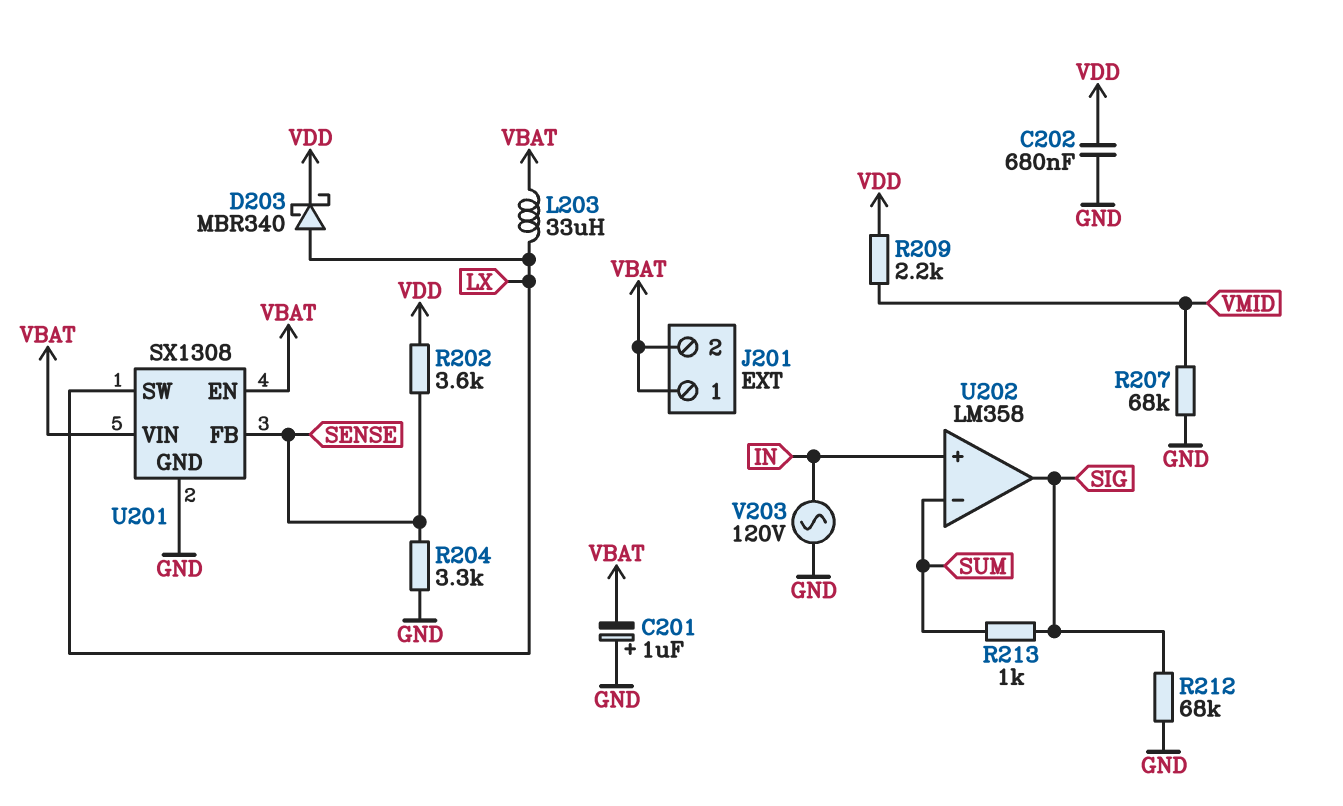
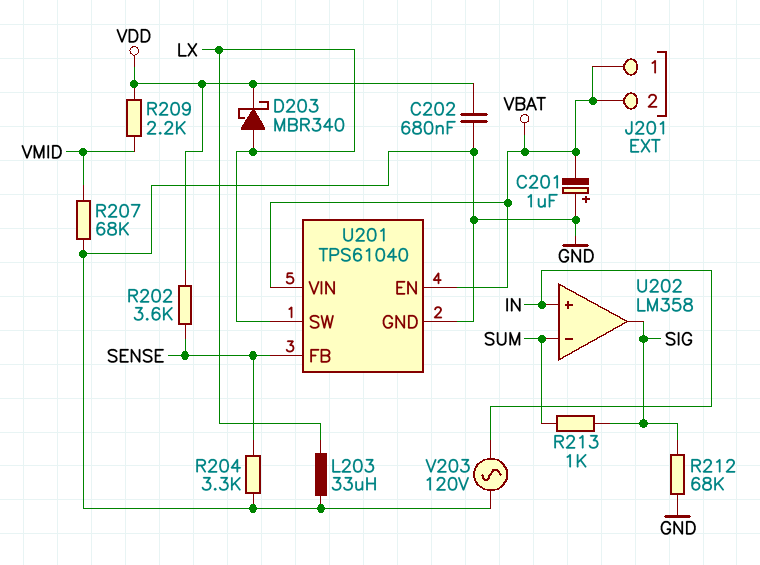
L203: 33uH (LX, VBAT) -> 33uH (GND, LX)
U201: SX1308 -> TPS61040

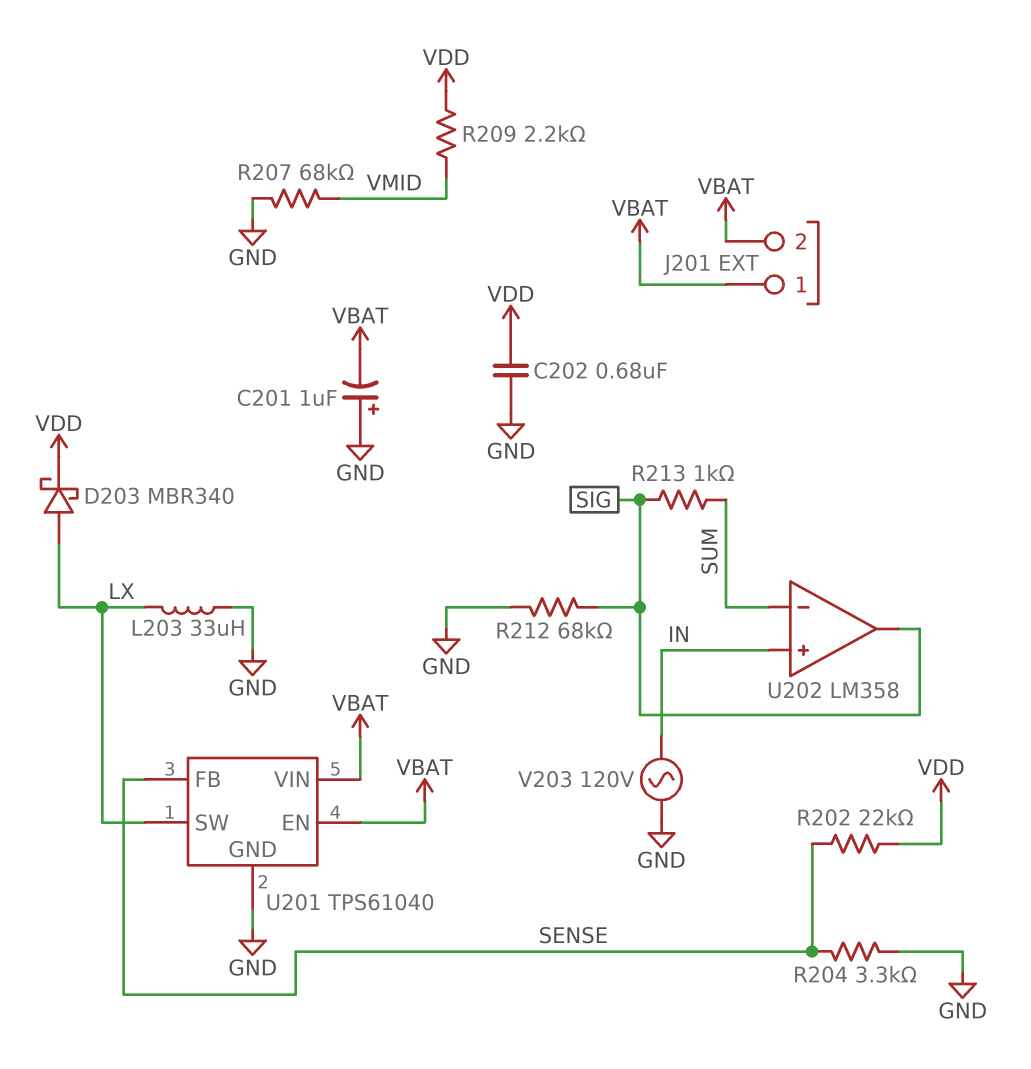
R202: 3.6k (SENSE, VDD) -> 22k (SENSE, VDD)

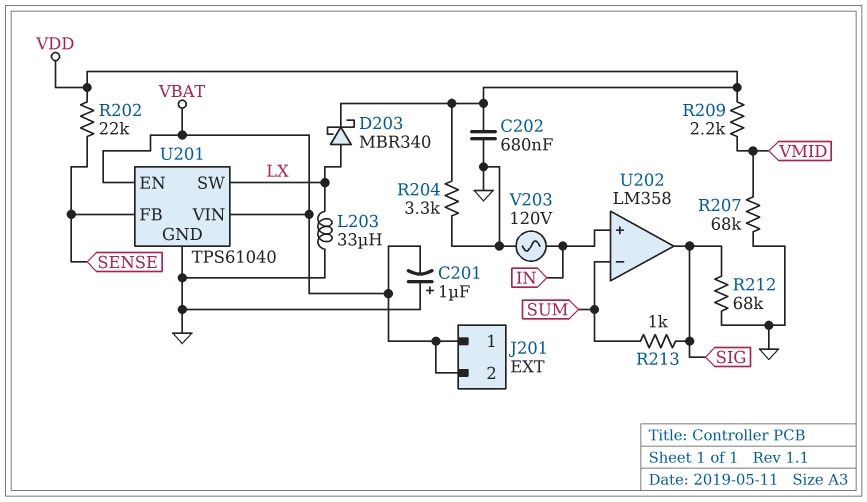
R204: 3.3k (GND, SENSE) -> 3.3k (GND, VDD)

